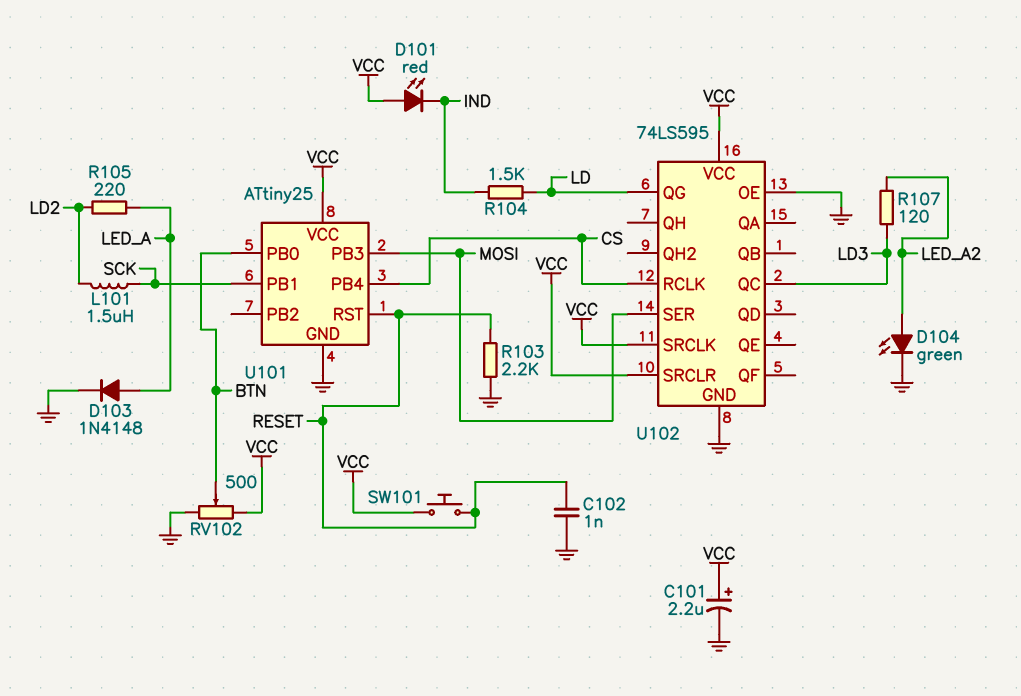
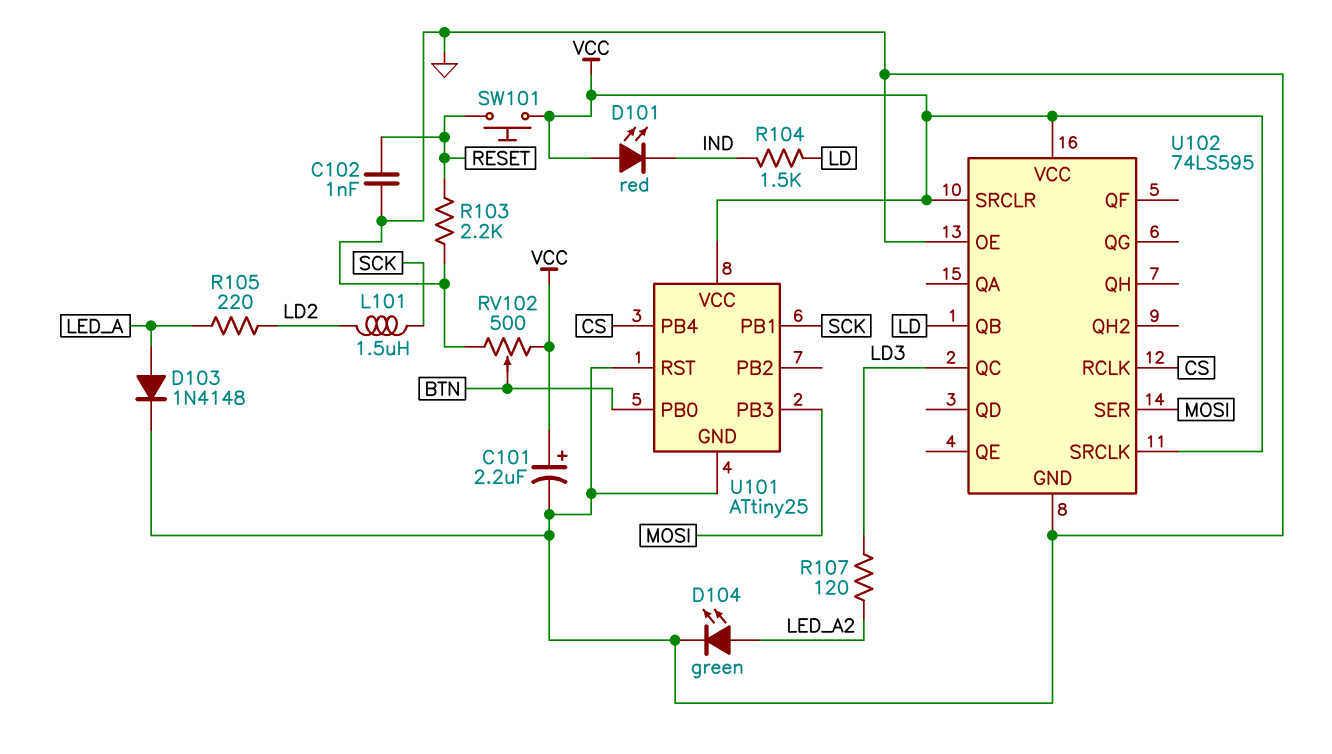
U101 pin RST: RESET -> GND
U102 pin QB: none -> LD
U102 pin QG: LD -> none

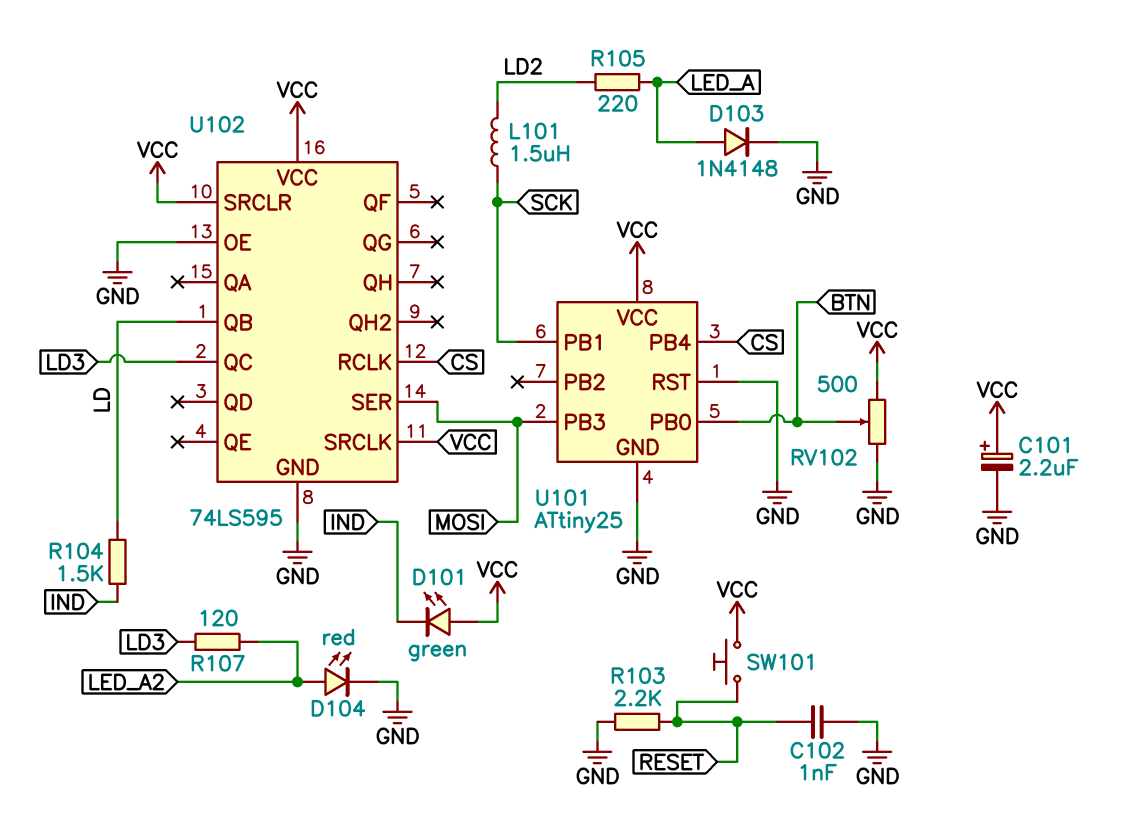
D101: LED red (A VCC, K IND) -> LED green (A VCC, K IND)
D104: LED green (A LED_A2, K GND) -> LED red (A LED_A2, K GND)

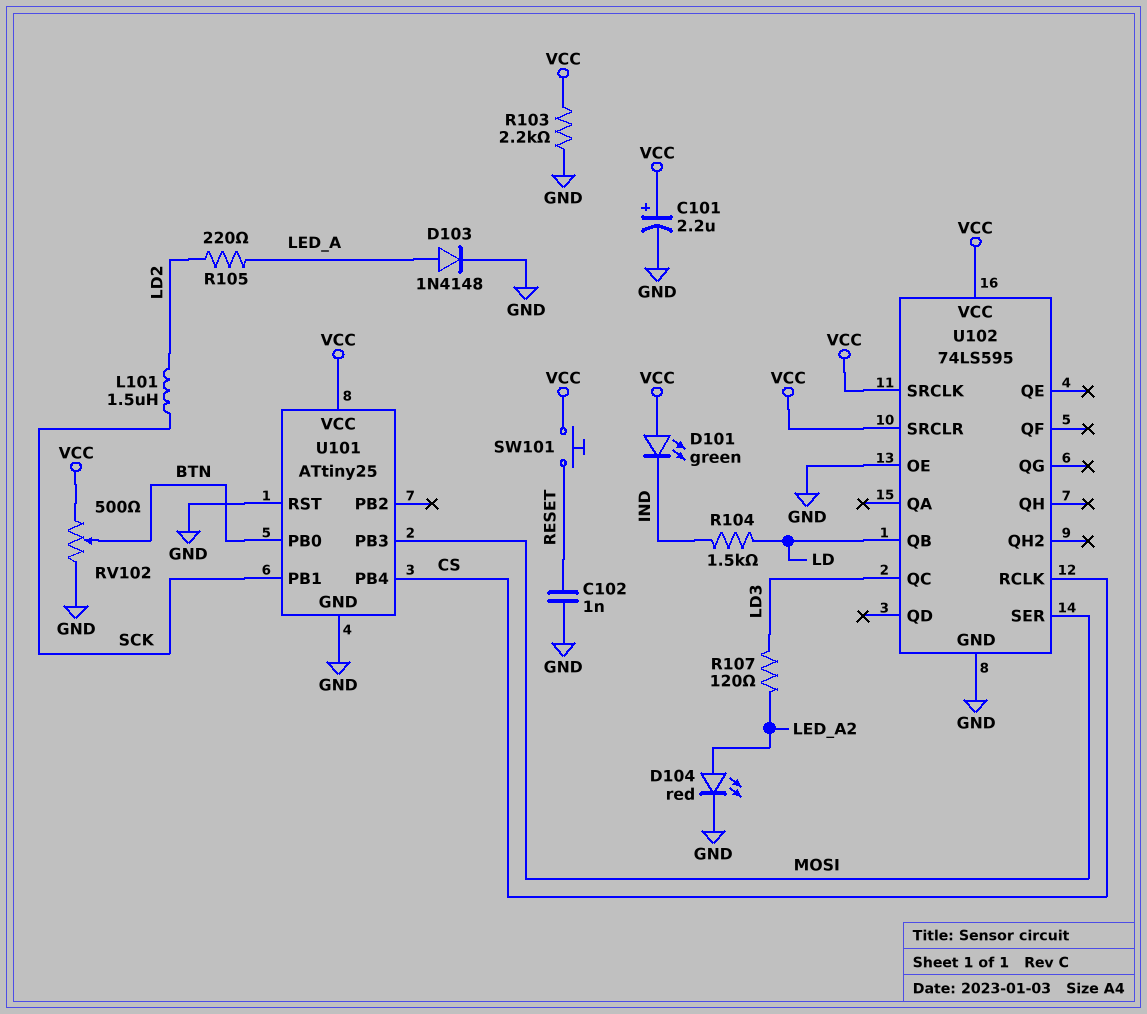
R103: 2.2k (GND, RESET) -> 2.2k (GND, VCC)

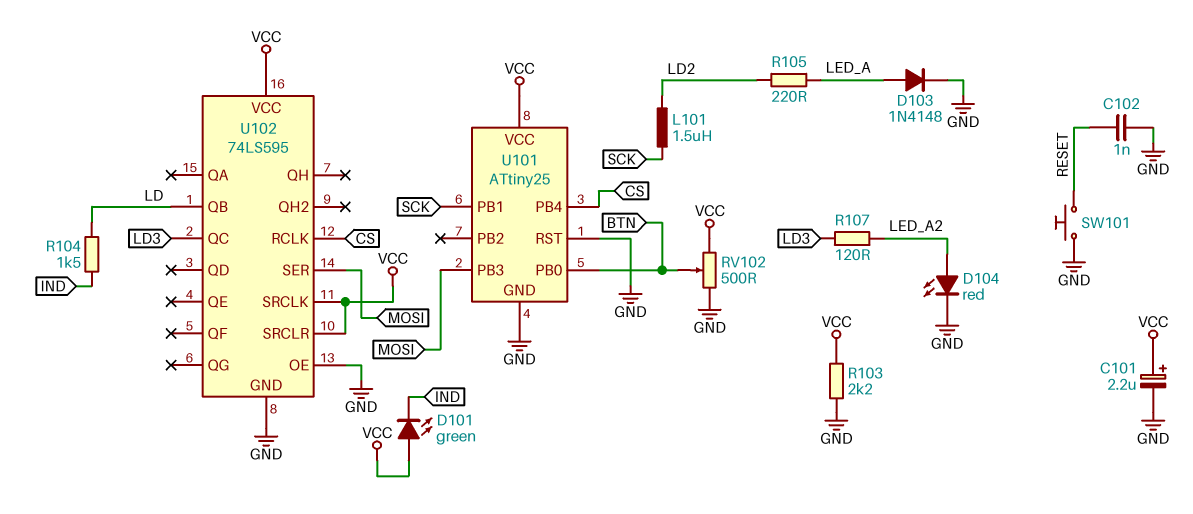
SW101: button (RESET, VCC) -> button (GND, RESET)

